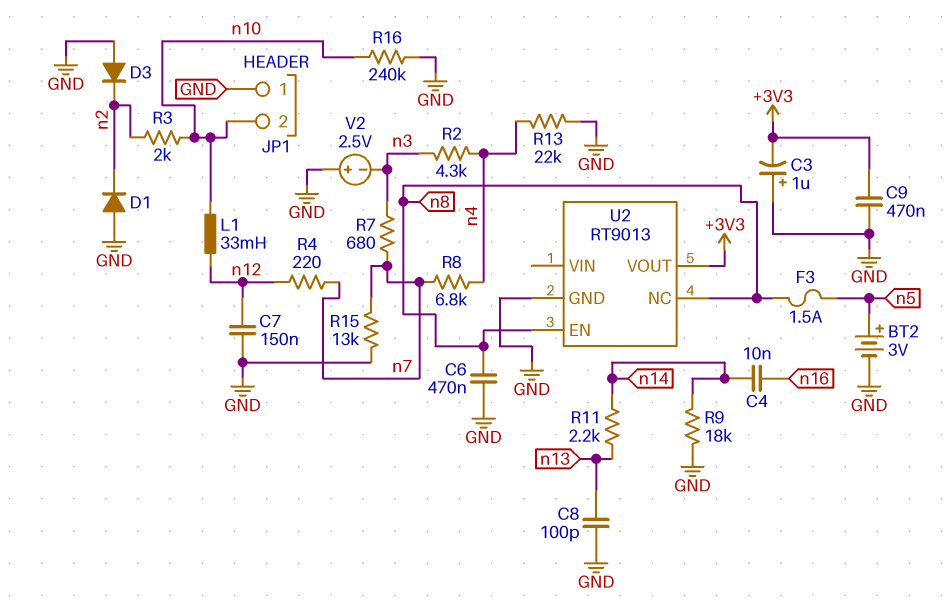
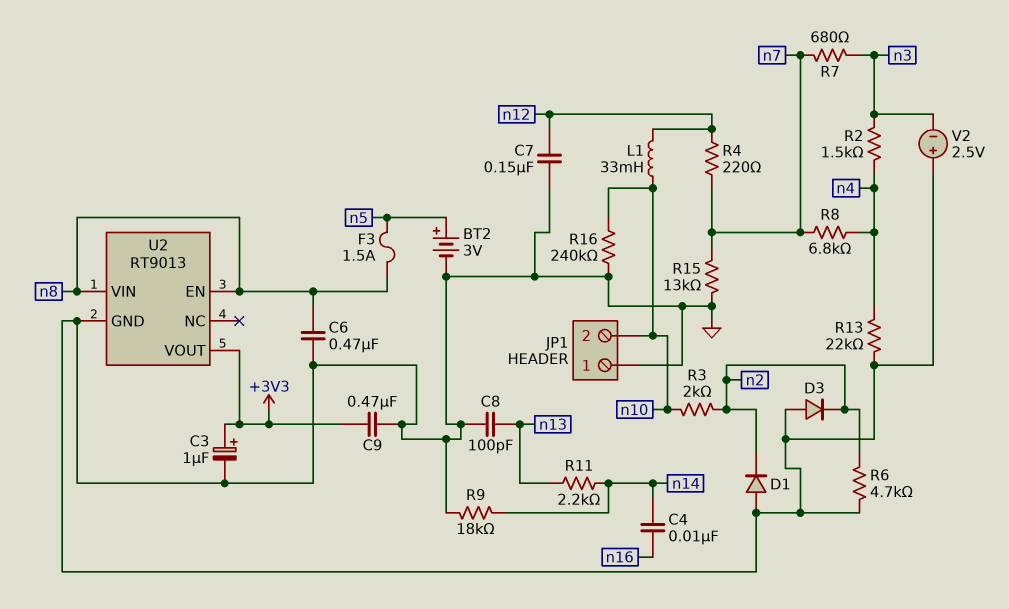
C3: 1uF (plus GND, minus +3V3) -> 1uF (plus +3V3, minus GND)
R2: 4.3k (n3, n4) -> 1.5k (n3, n4)
R6: none -> 4.7k (GND, n2)
U2 pin NC: n8 -> none
U2 pin VIN: none -> n8

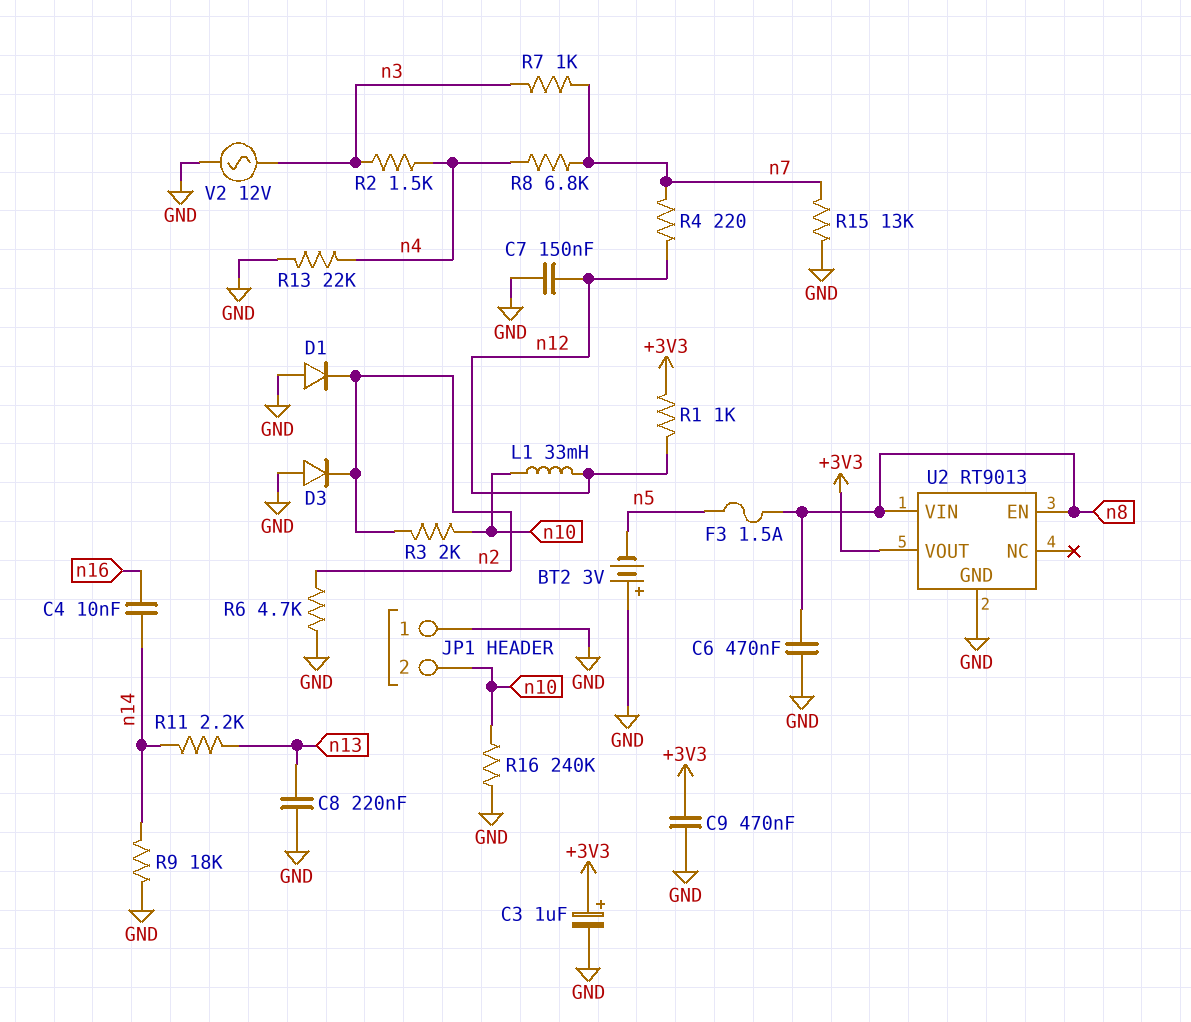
BT2: 3V (plus n5, minus GND) -> 3V (plus GND, minus n5)
C8: 100pF (GND, n13) -> 220nF (GND, n13)
R1: none -> 1k (+3V3, n12)
R7: 680 (n3, n7) -> 1k (n3, n7)
V2: 2.5V (plus GND, minus n3) -> AC 12V (GND, n3)

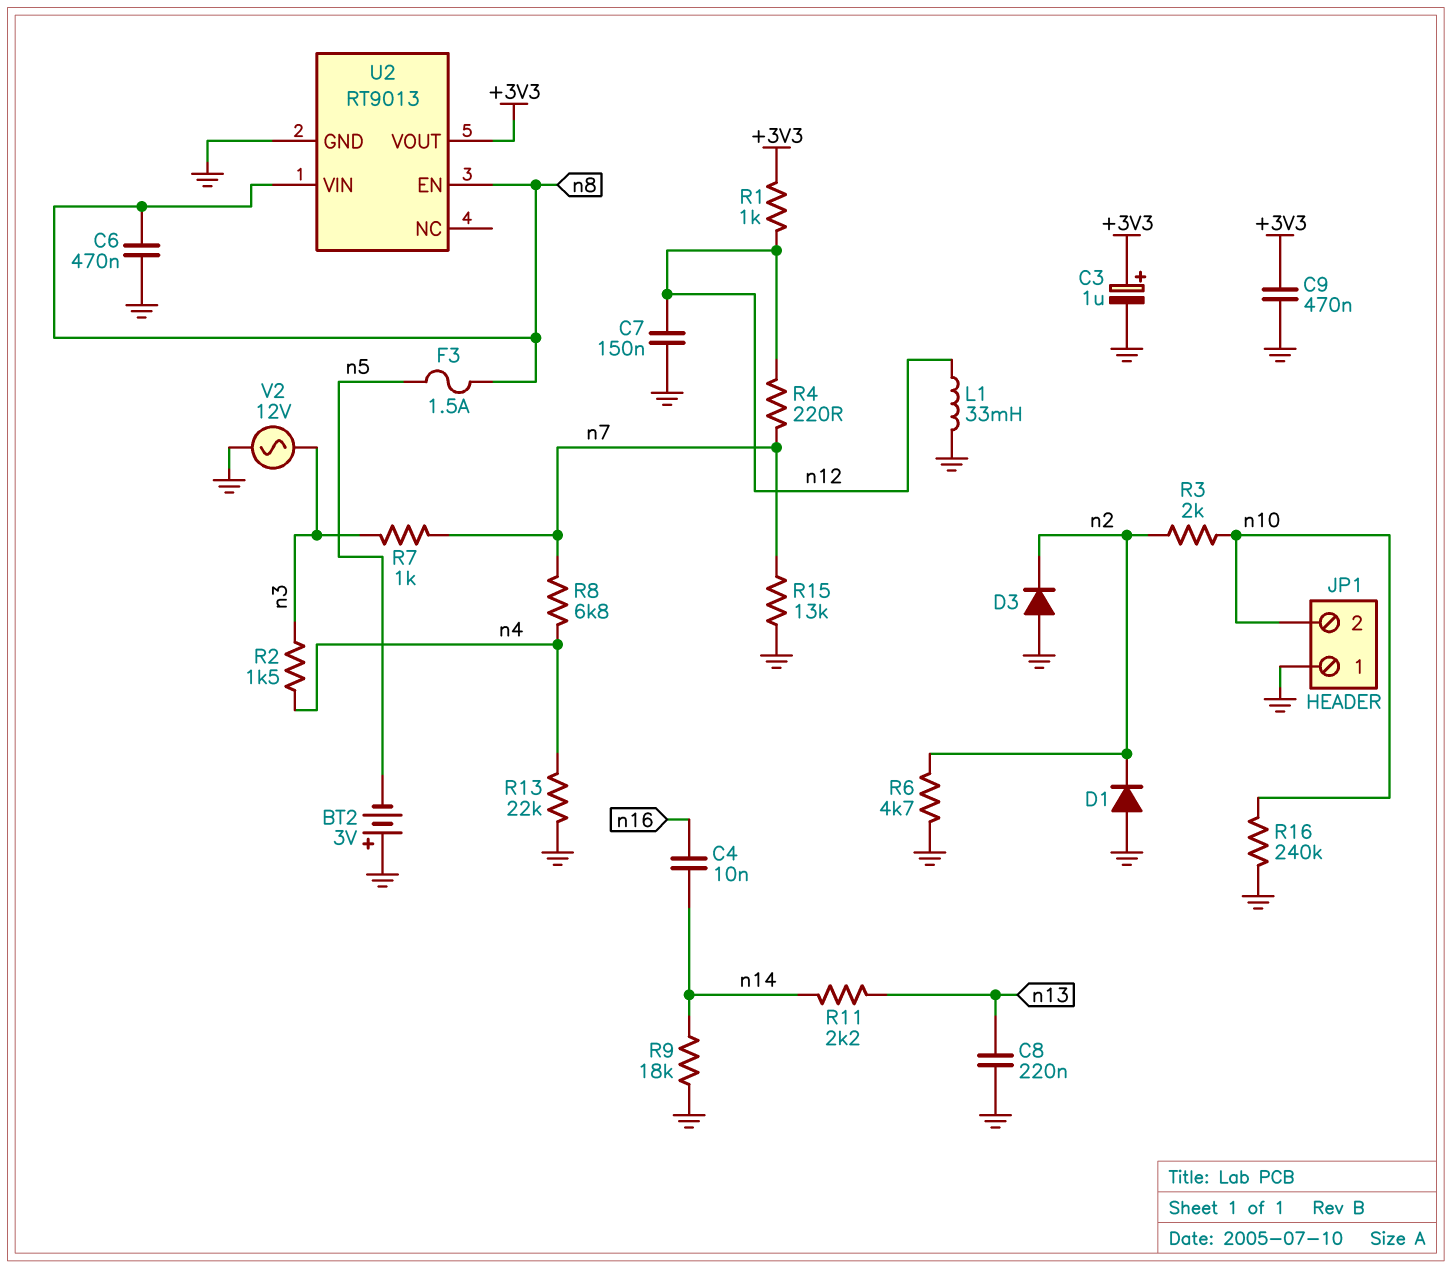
L1: 33mH (n10, n12) -> 33mH (GND, n12)

